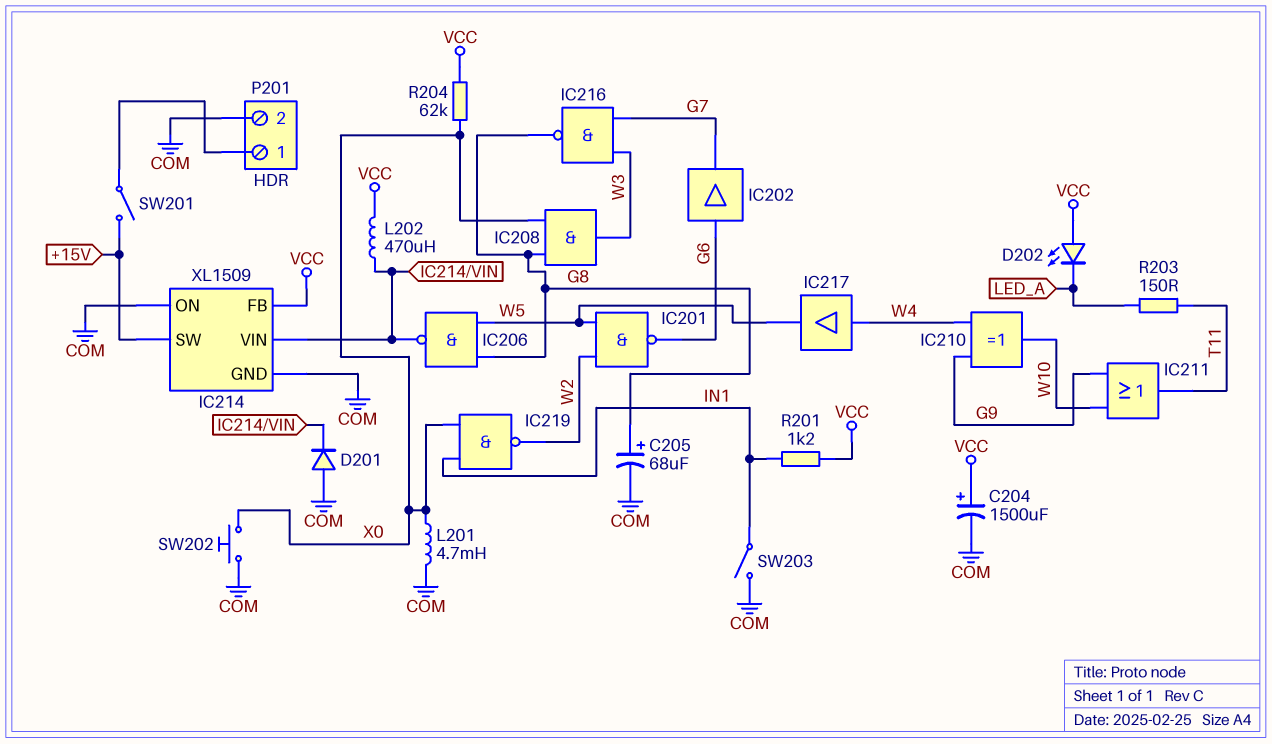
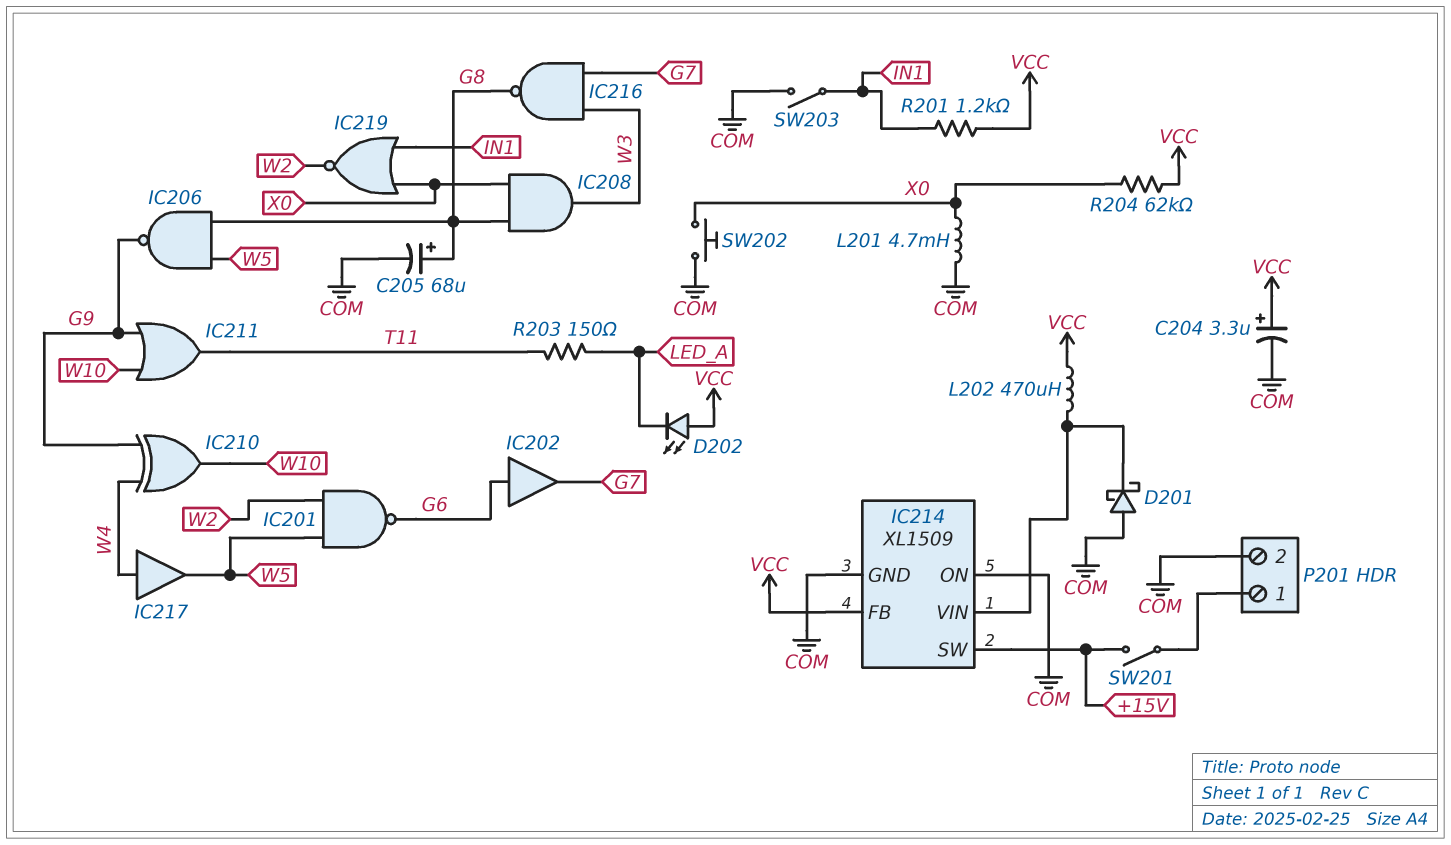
C204: 1500uF (plus VCC, minus COM) -> 3.3uF (plus VCC, minus COM)
D201: diode (A COM, K IC214/VIN) -> schottky (A COM, K IC214/VIN)
IC206: NAND (in G8, in W5, out IC214/VIN) -> NAND (in G8, in W5, out G9)
IC219: NAND (in IN1, in X0, out W2) -> NOR (in IN1, in X0, out W2)

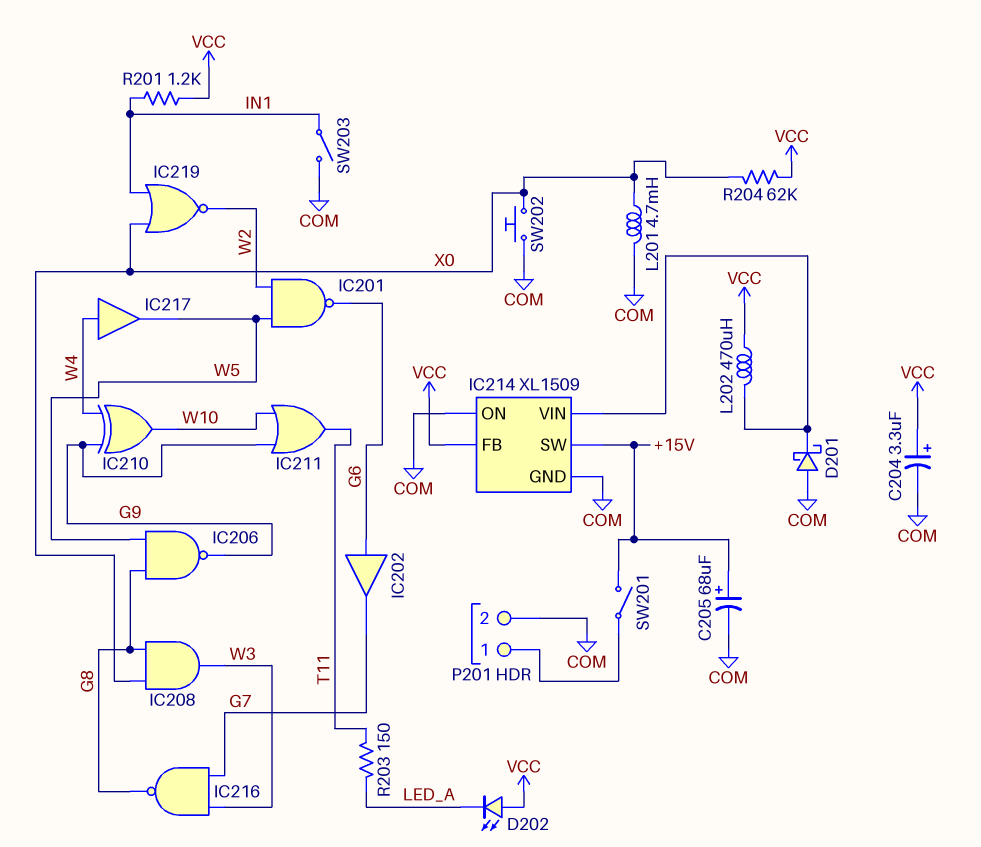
C205: 68uF (plus G8, minus COM) -> 68uF (plus +15V, minus COM)

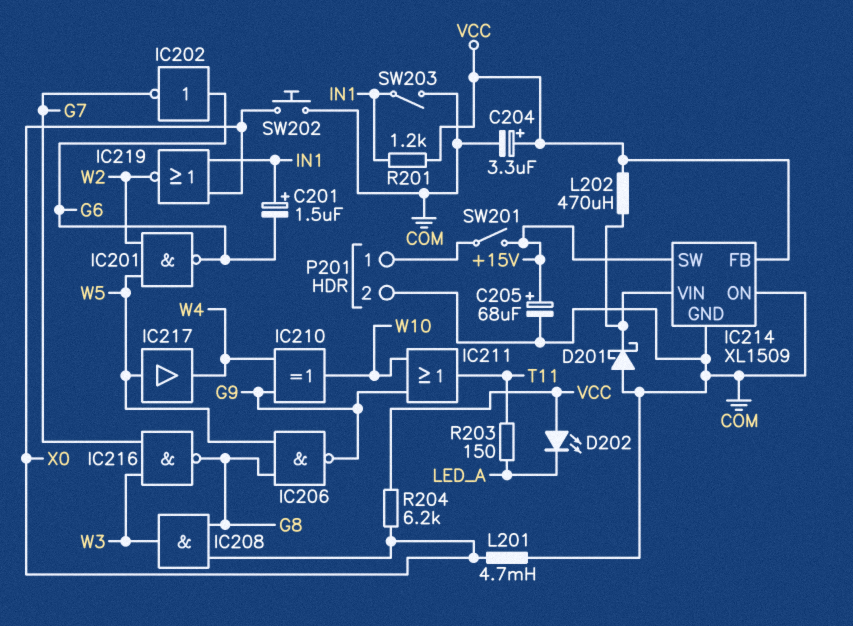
C201: none -> 1.5uF (plus IN1, minus G6)
IC202: buffer (in G6, out G7) -> NOT (in G6, out G7)
IC217: buffer (in W4, out W5) -> buffer (in W5, out W4)
R204: 62k (VCC, X0) -> 6.2k (VCC, X0)

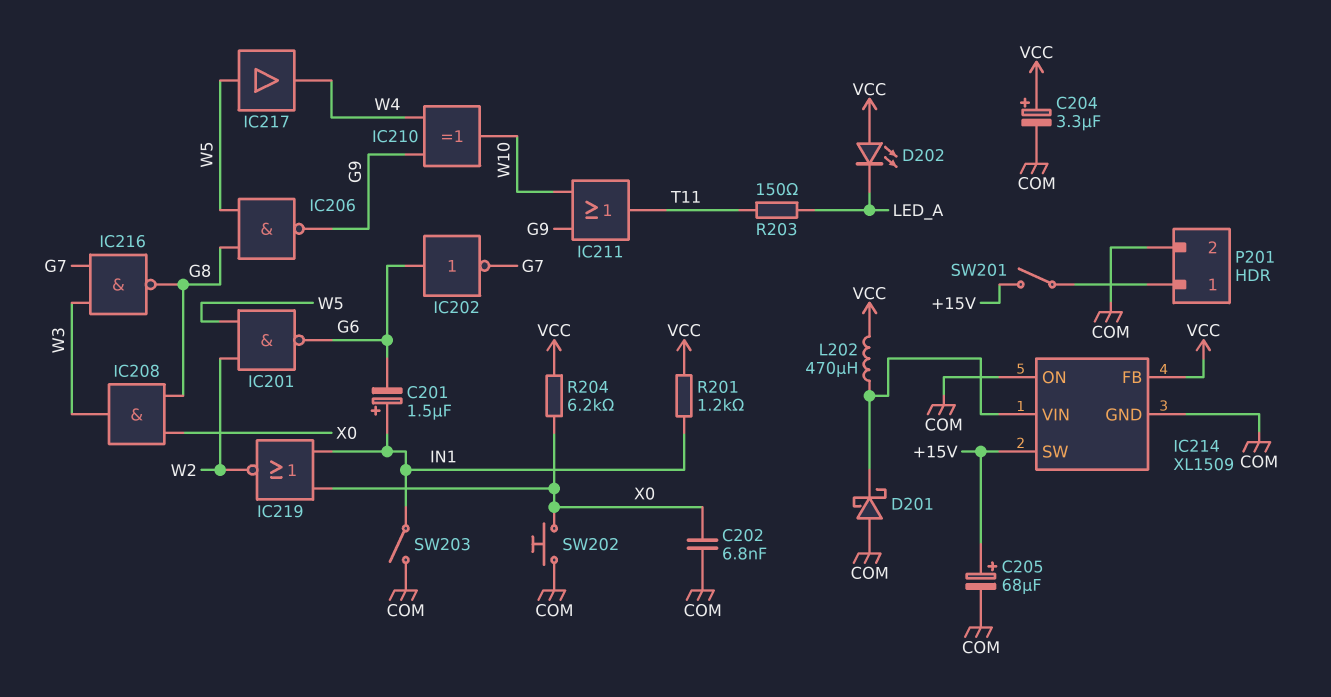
C202: none -> 6.8nF (COM, X0)
L201: 4.7mH (COM, X0) -> none

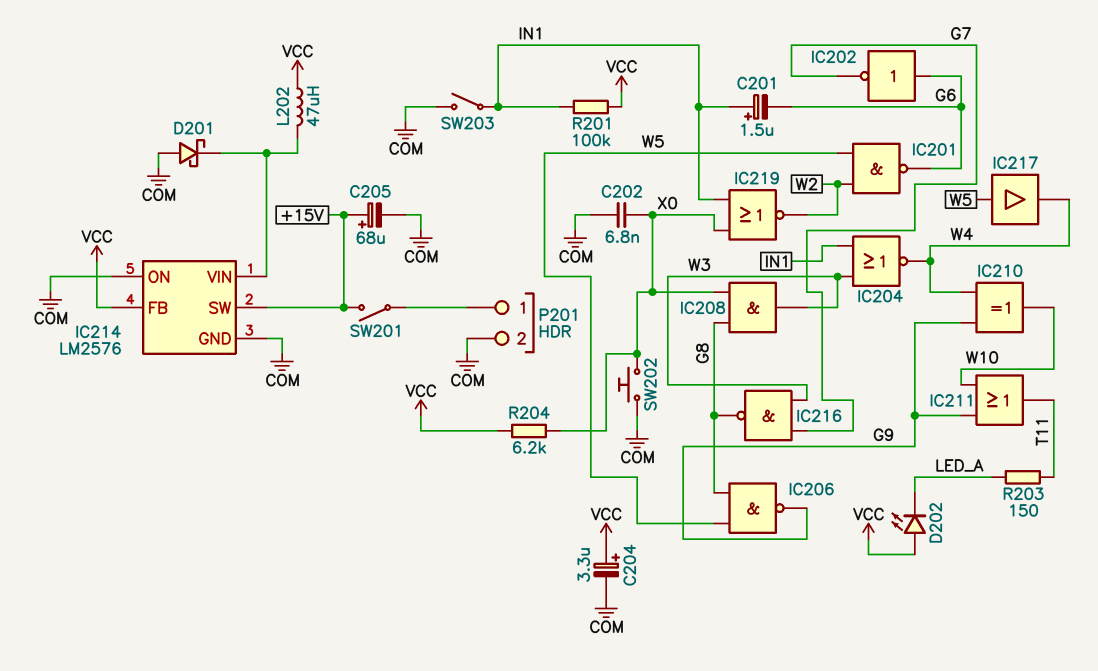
IC204: none -> NOR (in IN1, in W3, out W4)
IC214: XL1509 -> LM2576
L202: 470uH (IC214/VIN, VCC) -> 47uH (IC214/VIN, VCC)
R201: 1.2k (IN1, VCC) -> 100k (IN1, VCC)

